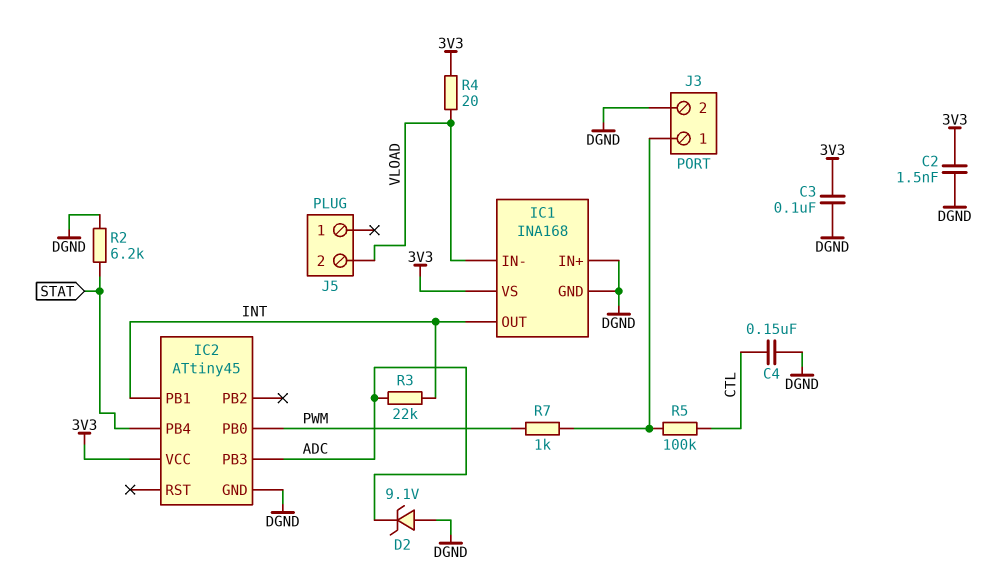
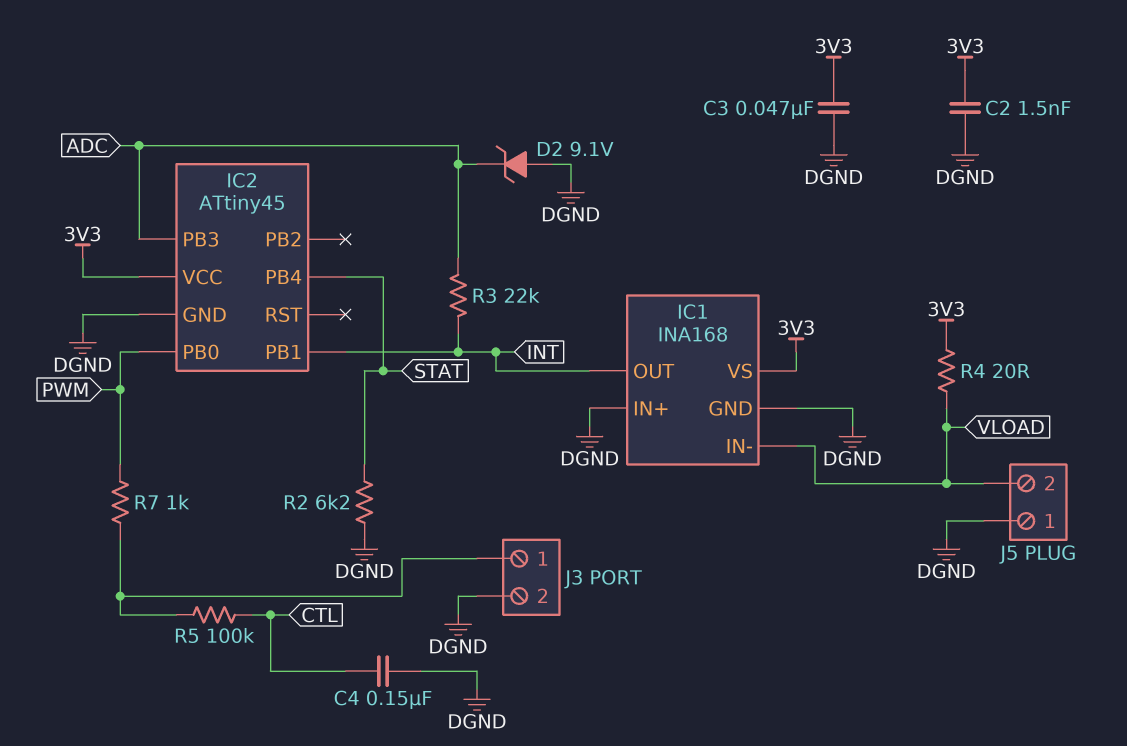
C3: 100nF (3V3, DGND) -> 47nF (3V3, DGND)
J5 pin 1: none -> DGND

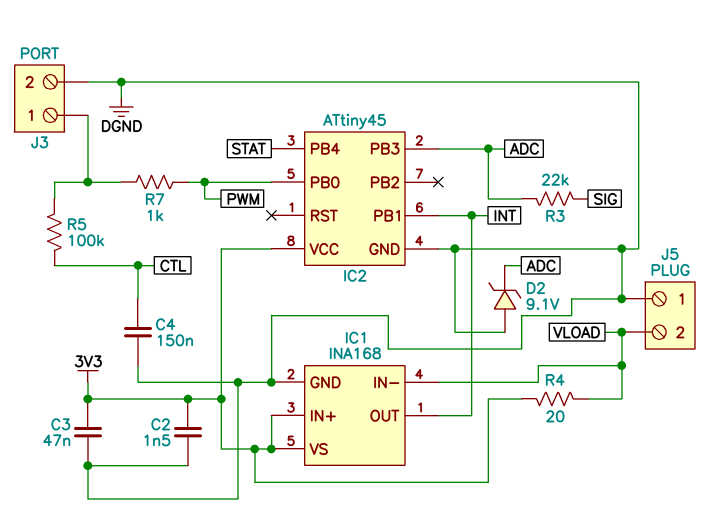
IC1 pin IN+: DGND -> 3V3
R2: 6.2k (DGND, STAT) -> none
R3: 22k (ADC, INT) -> 22k (ADC, SIG)

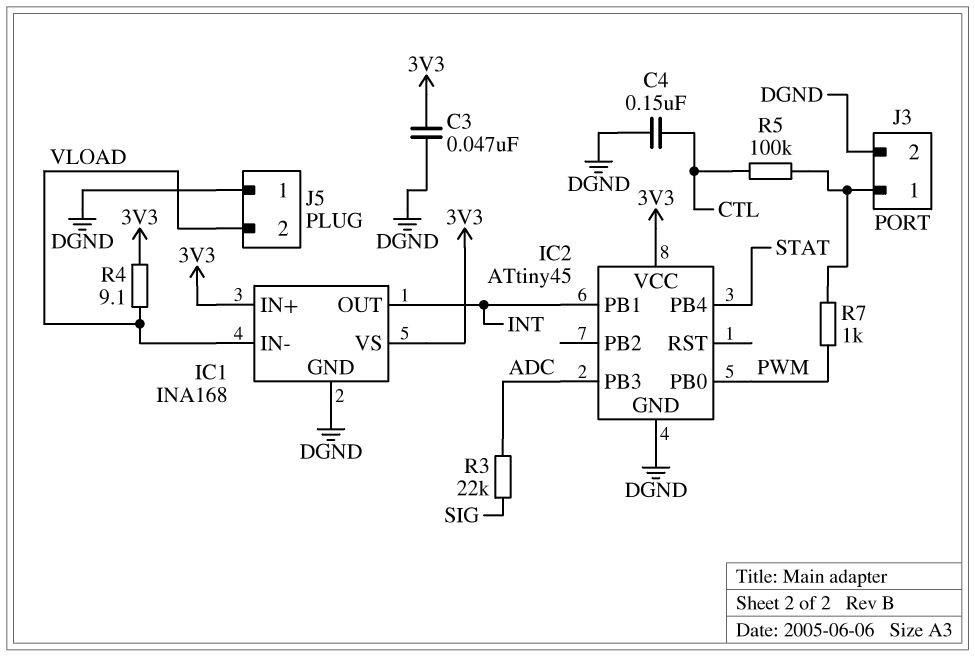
C2: 1.5nF (3V3, DGND) -> none
D2: zener 9.1V (A DGND, K ADC) -> none
R4: 20 (3V3, VLOAD) -> 9.1 (3V3, VLOAD)

